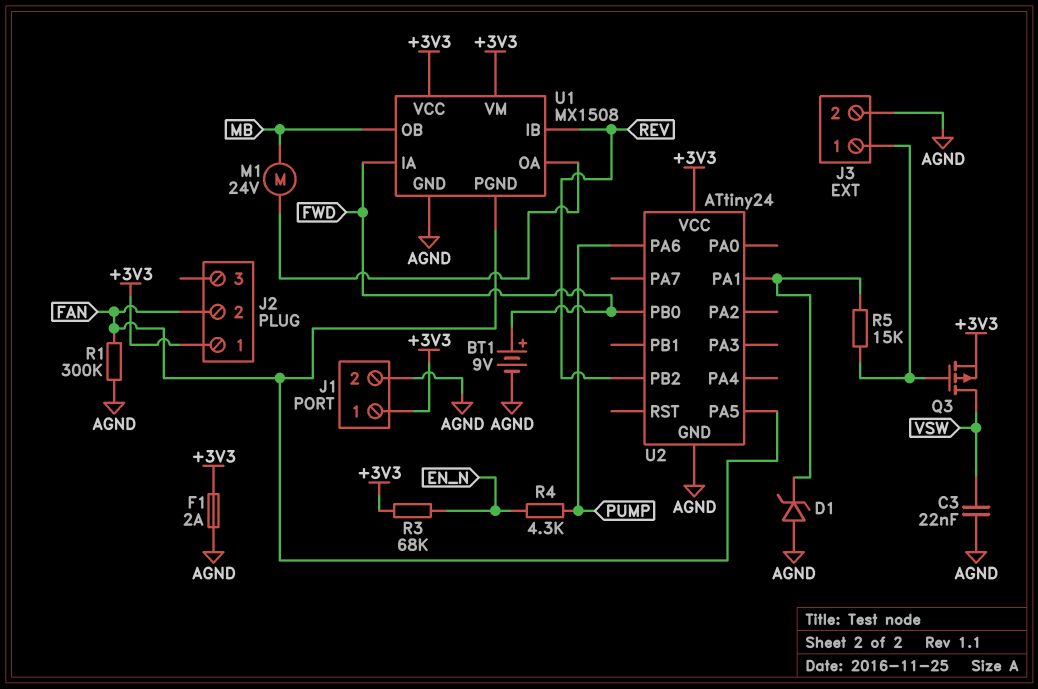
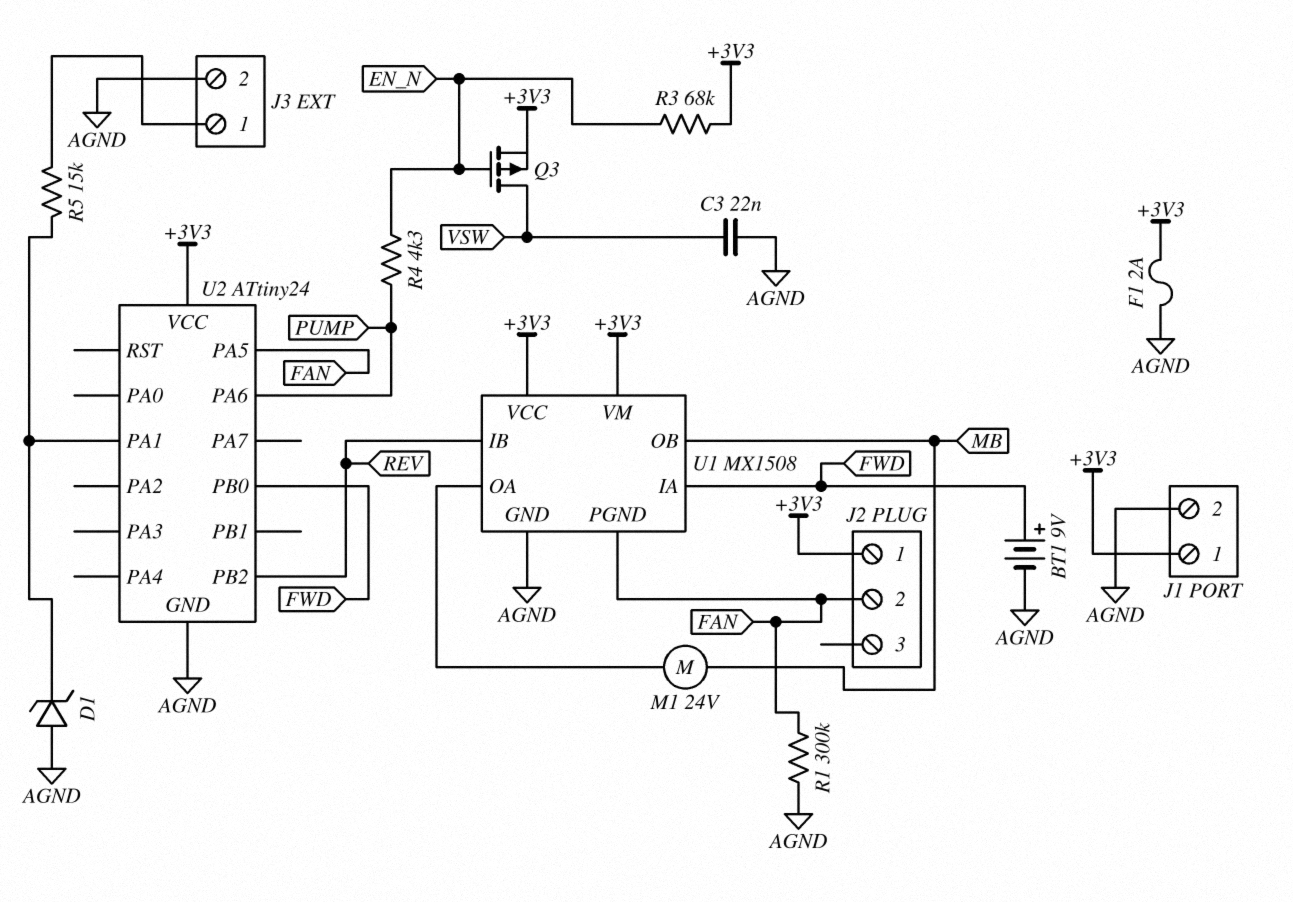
Q3: PMOS (G J3/1, D VSW, S +3V3) -> PMOS (G EN_N, D VSW, S +3V3)

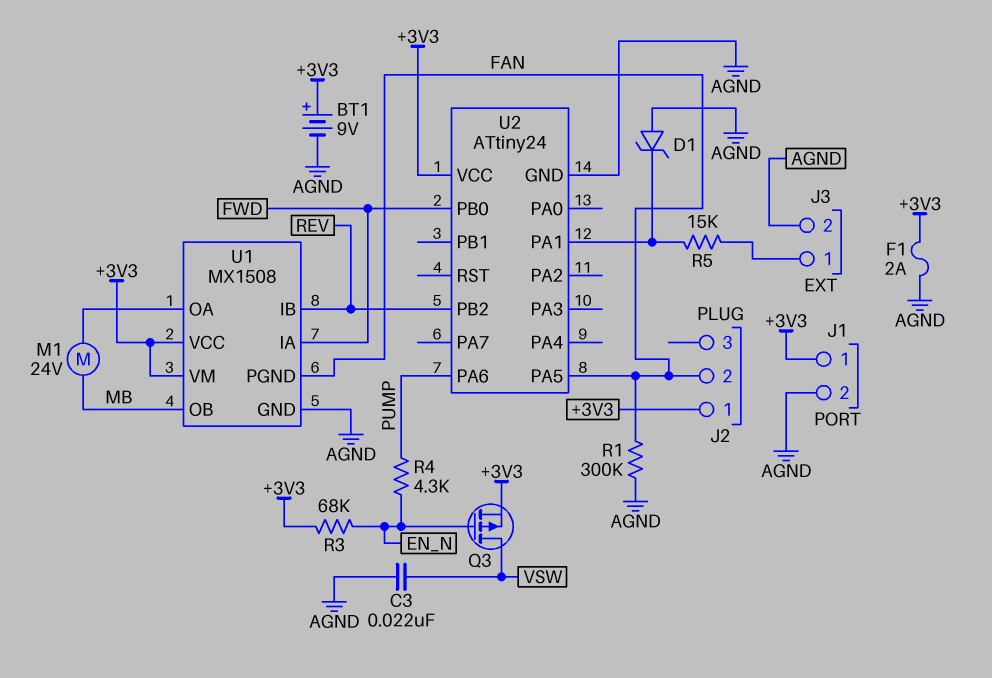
BT1: 9V (plus FWD, minus AGND) -> 9V (plus +3V3, minus AGND)

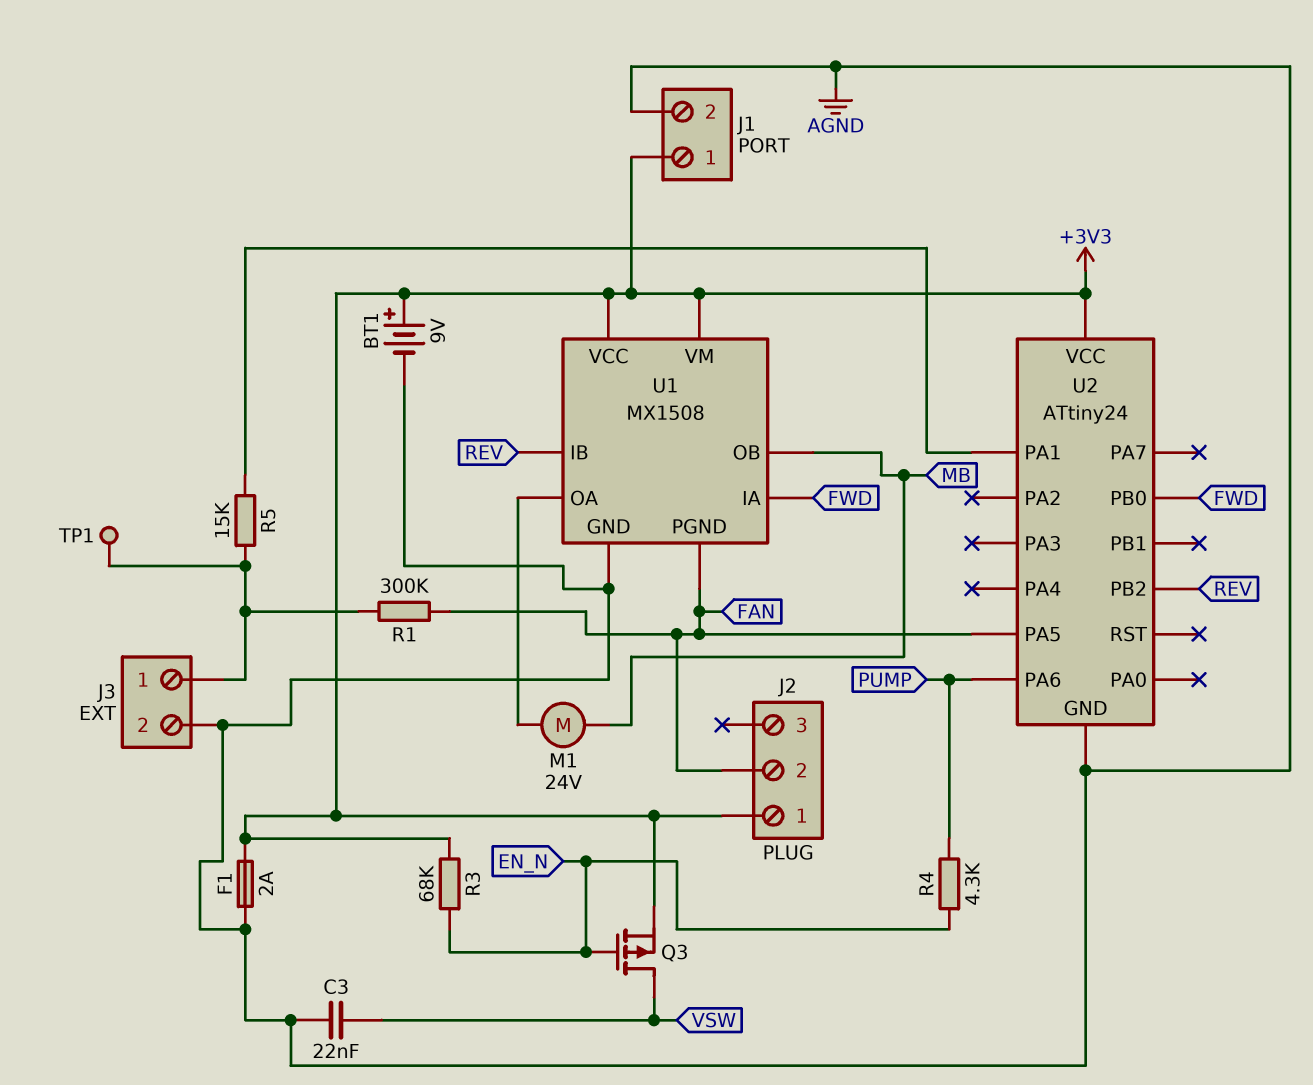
D1: zener (A AGND, K U2/PA1) -> none
R1: 300k (AGND, FAN) -> 300k (FAN, J3/1)
TP1: none -> test point (J3/1)

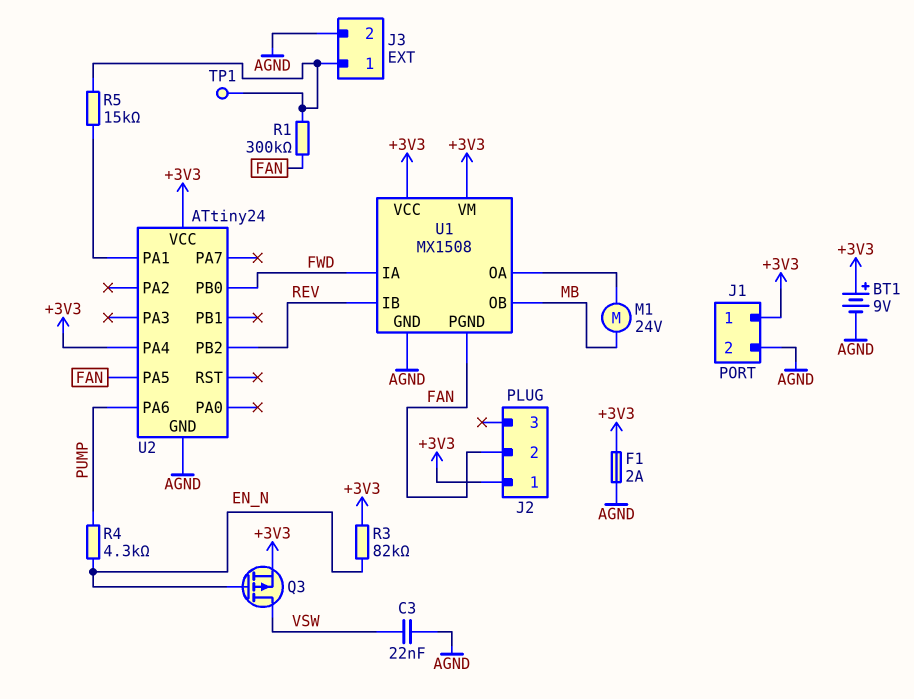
R3: 68k (+3V3, EN_N) -> 82k (+3V3, EN_N)
U2 pin PA4: none -> +3V3

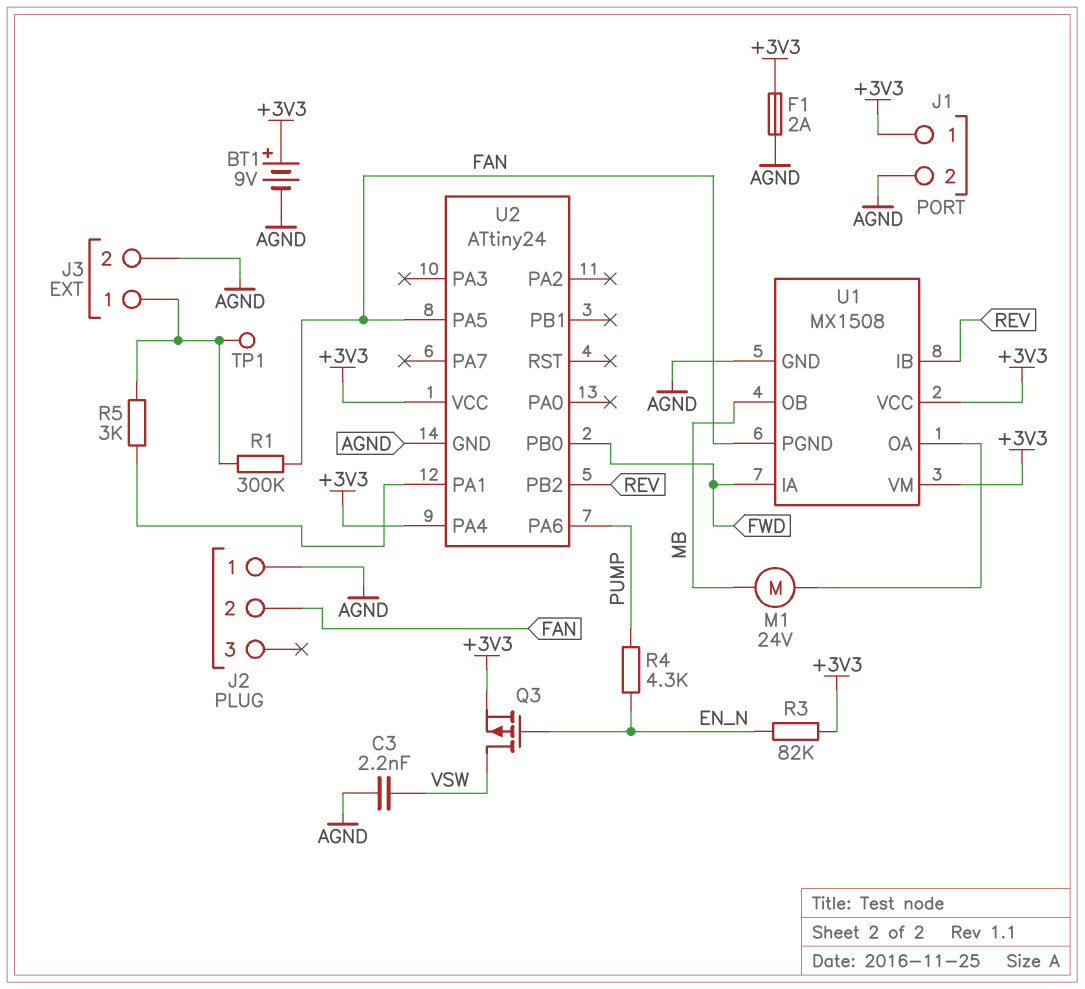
C3: 22nF (AGND, VSW) -> 2.2nF (AGND, VSW)
J2 pin 1: +3V3 -> AGND
R5: 15k (J3/1, U2/PA1) -> 3k (J3/1, U2/PA1)

